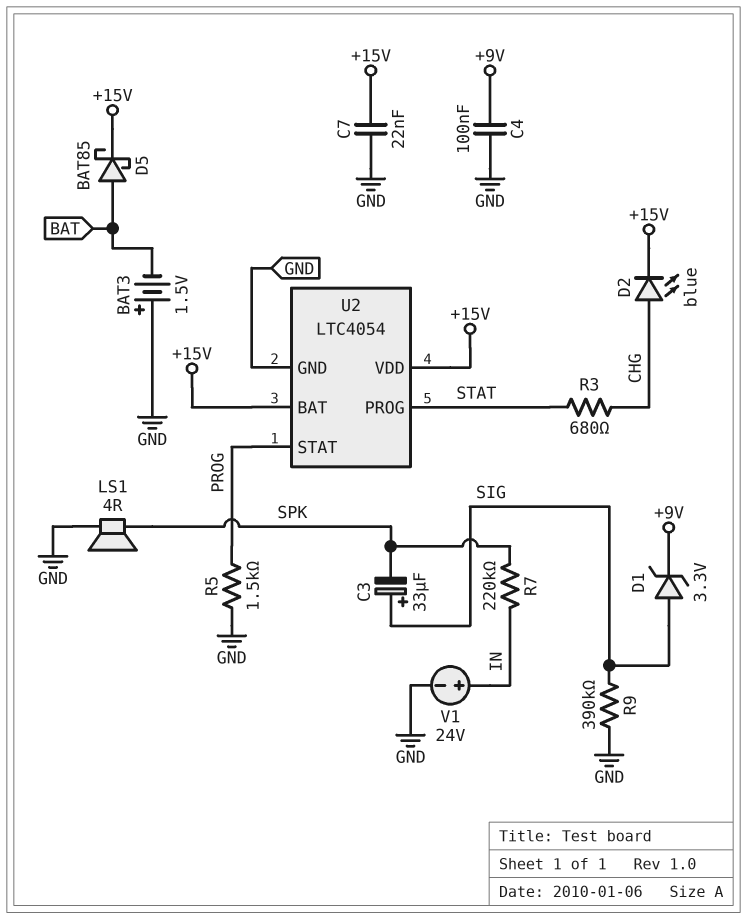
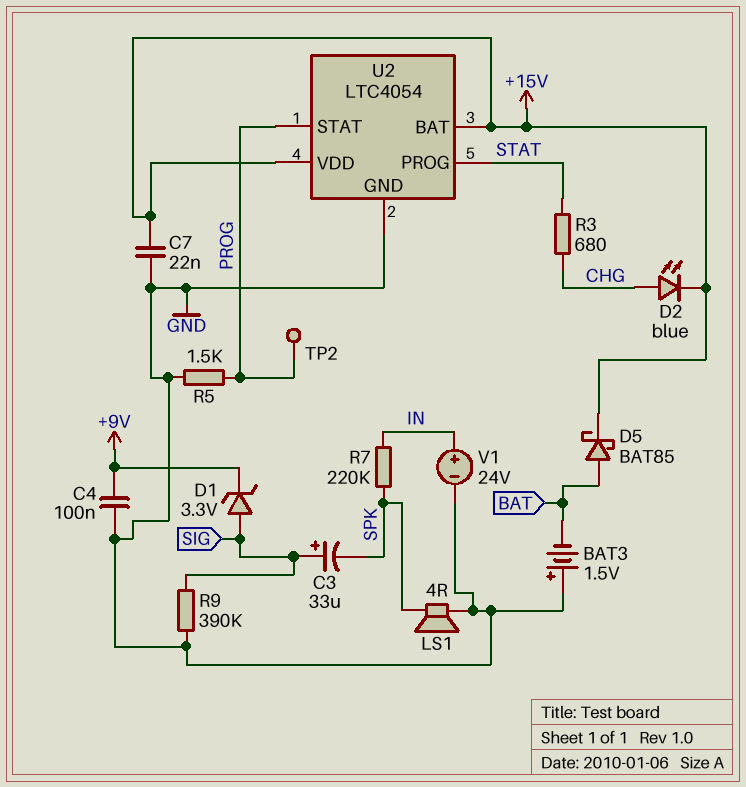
TP2: none -> test point (PROG)

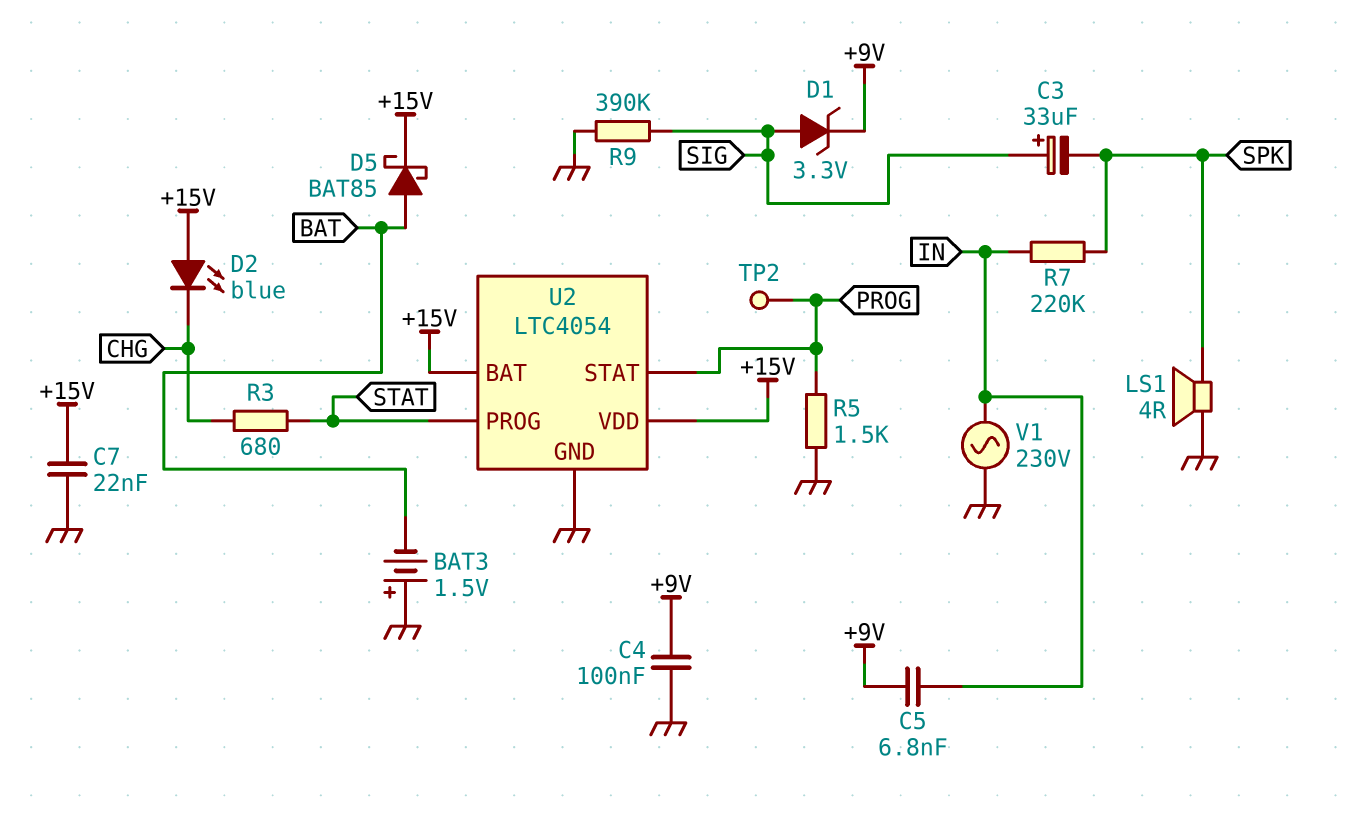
C5: none -> 6.8nF (+9V, IN)
D2: LED blue (A CHG, K +15V) -> LED blue (A +15V, K CHG)
V1: 24V (plus IN, minus GND) -> AC 230V (GND, IN)

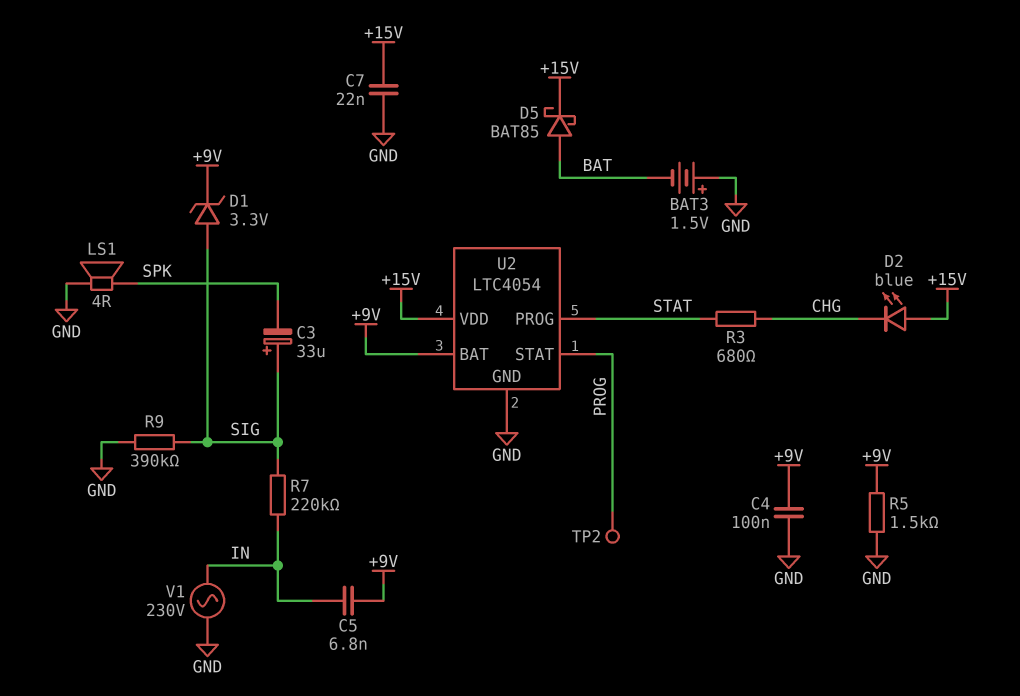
R5: 1.5k (GND, PROG) -> 1.5k (+9V, GND)
R7: 220k (IN, SPK) -> 220k (IN, SIG)
U2 pin BAT: +15V -> +9V

